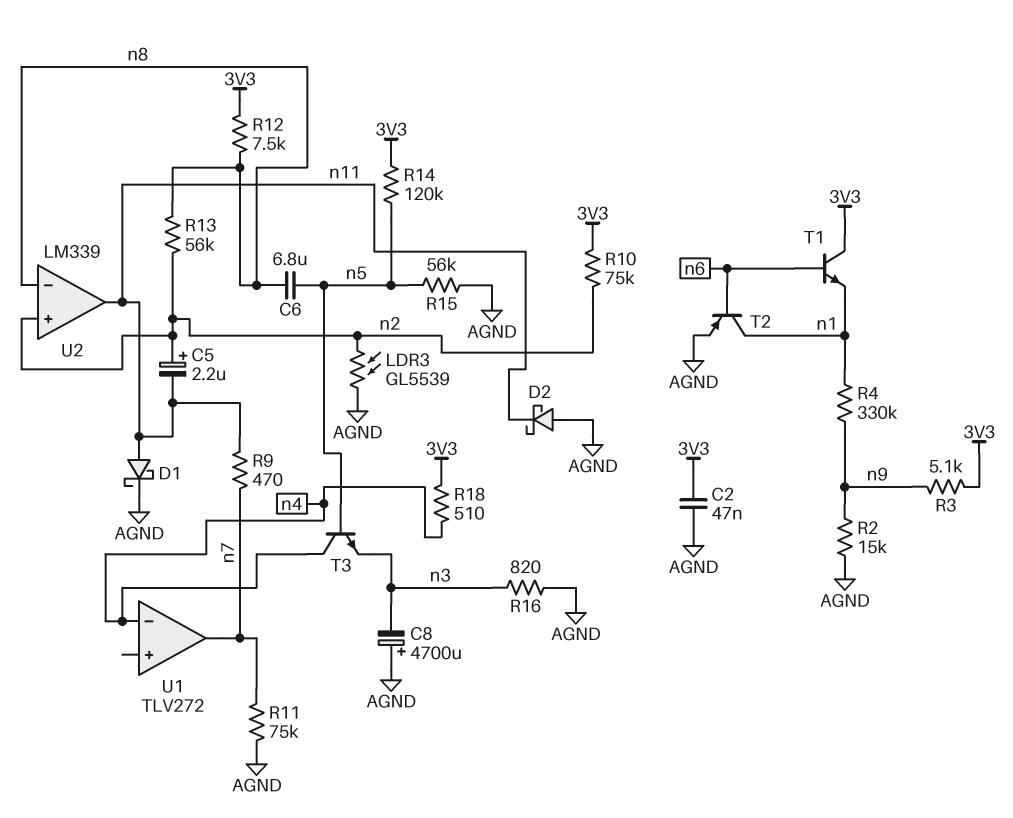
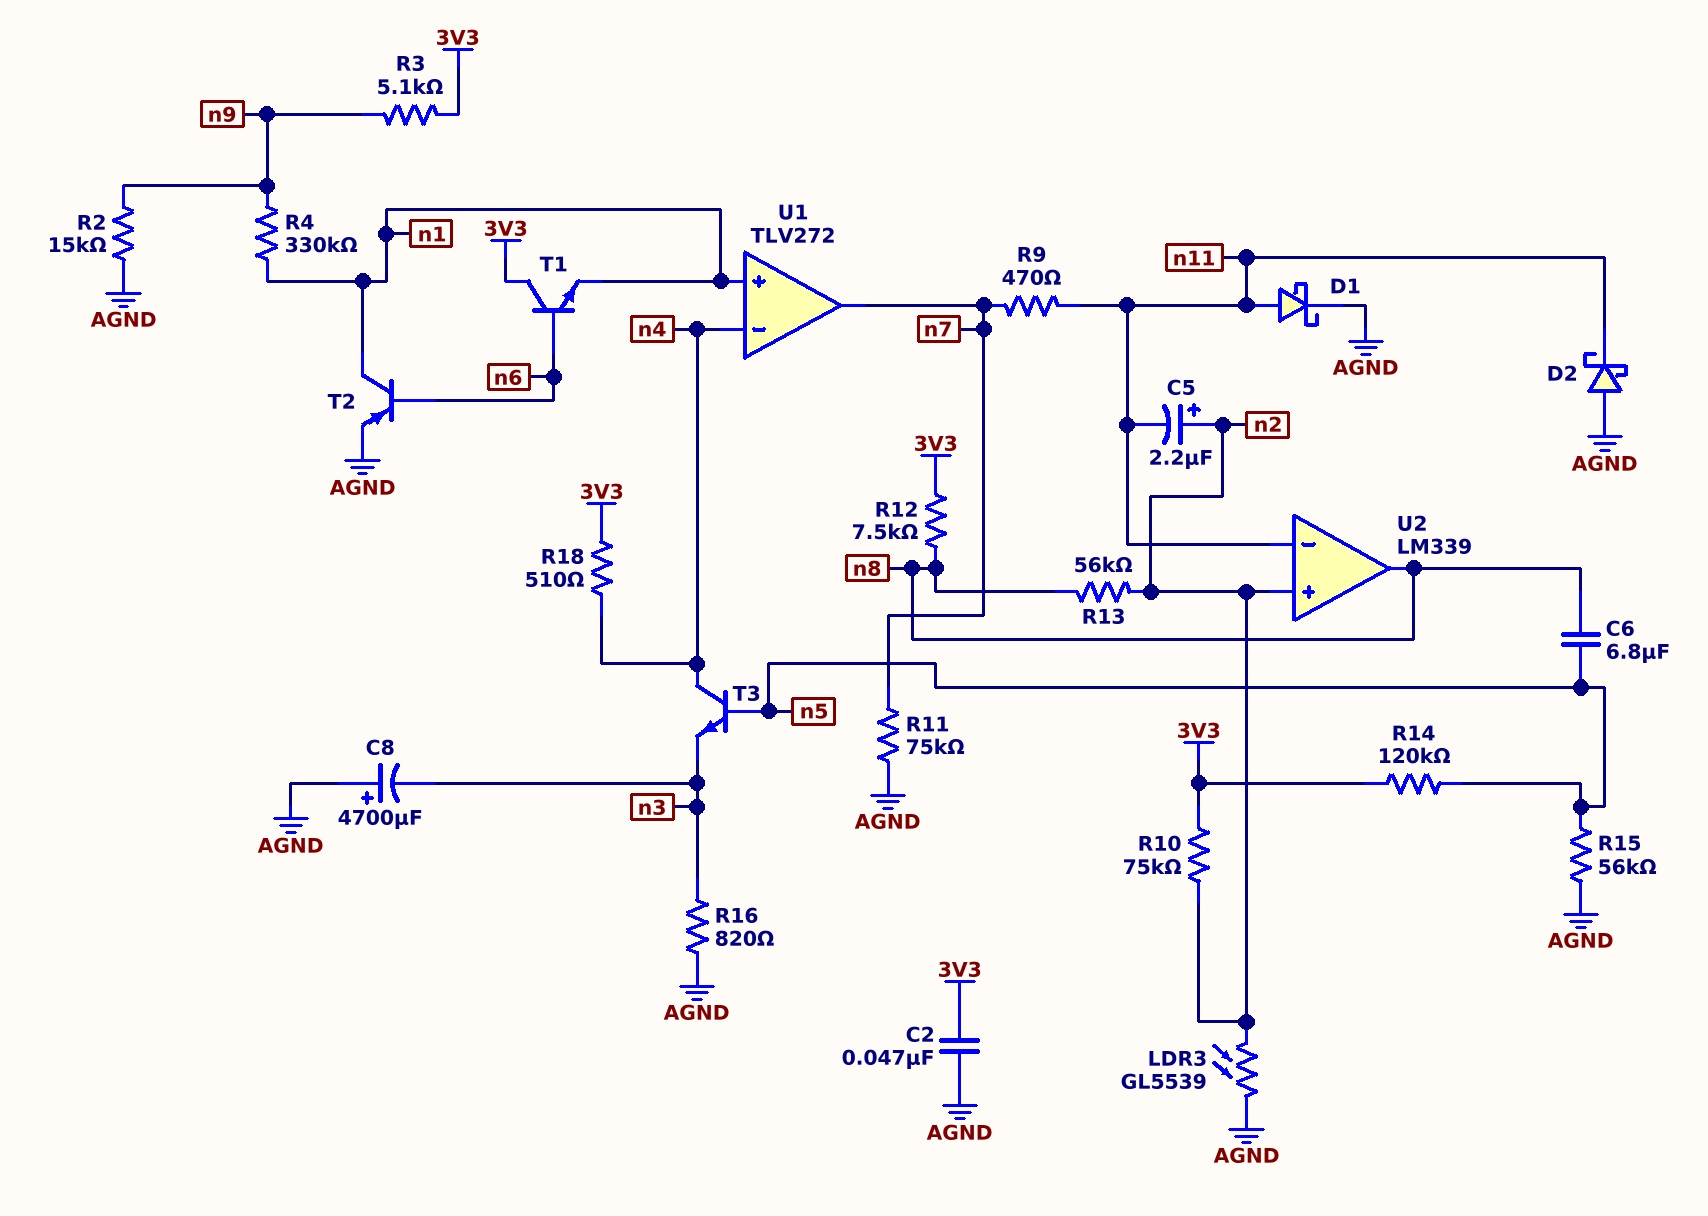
U1 pin in+: none -> n1
U2 pin in-: n8 -> n11
U2 pin out: n11 -> n8

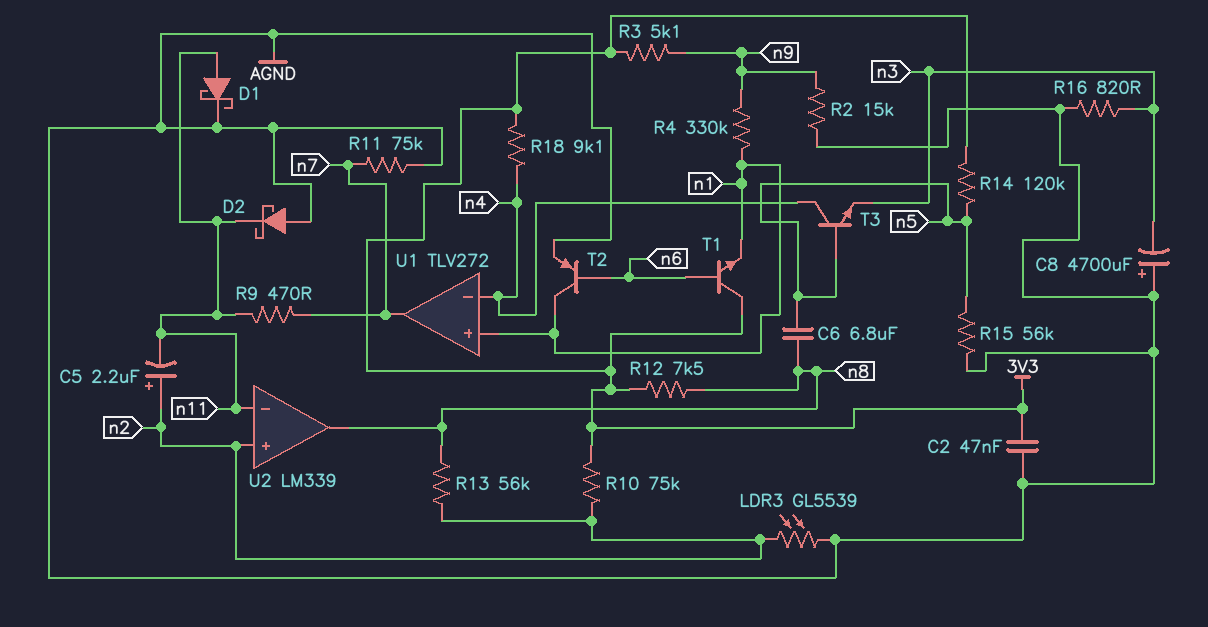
R18: 510 (3V3, n4) -> 9.1k (3V3, n4)

